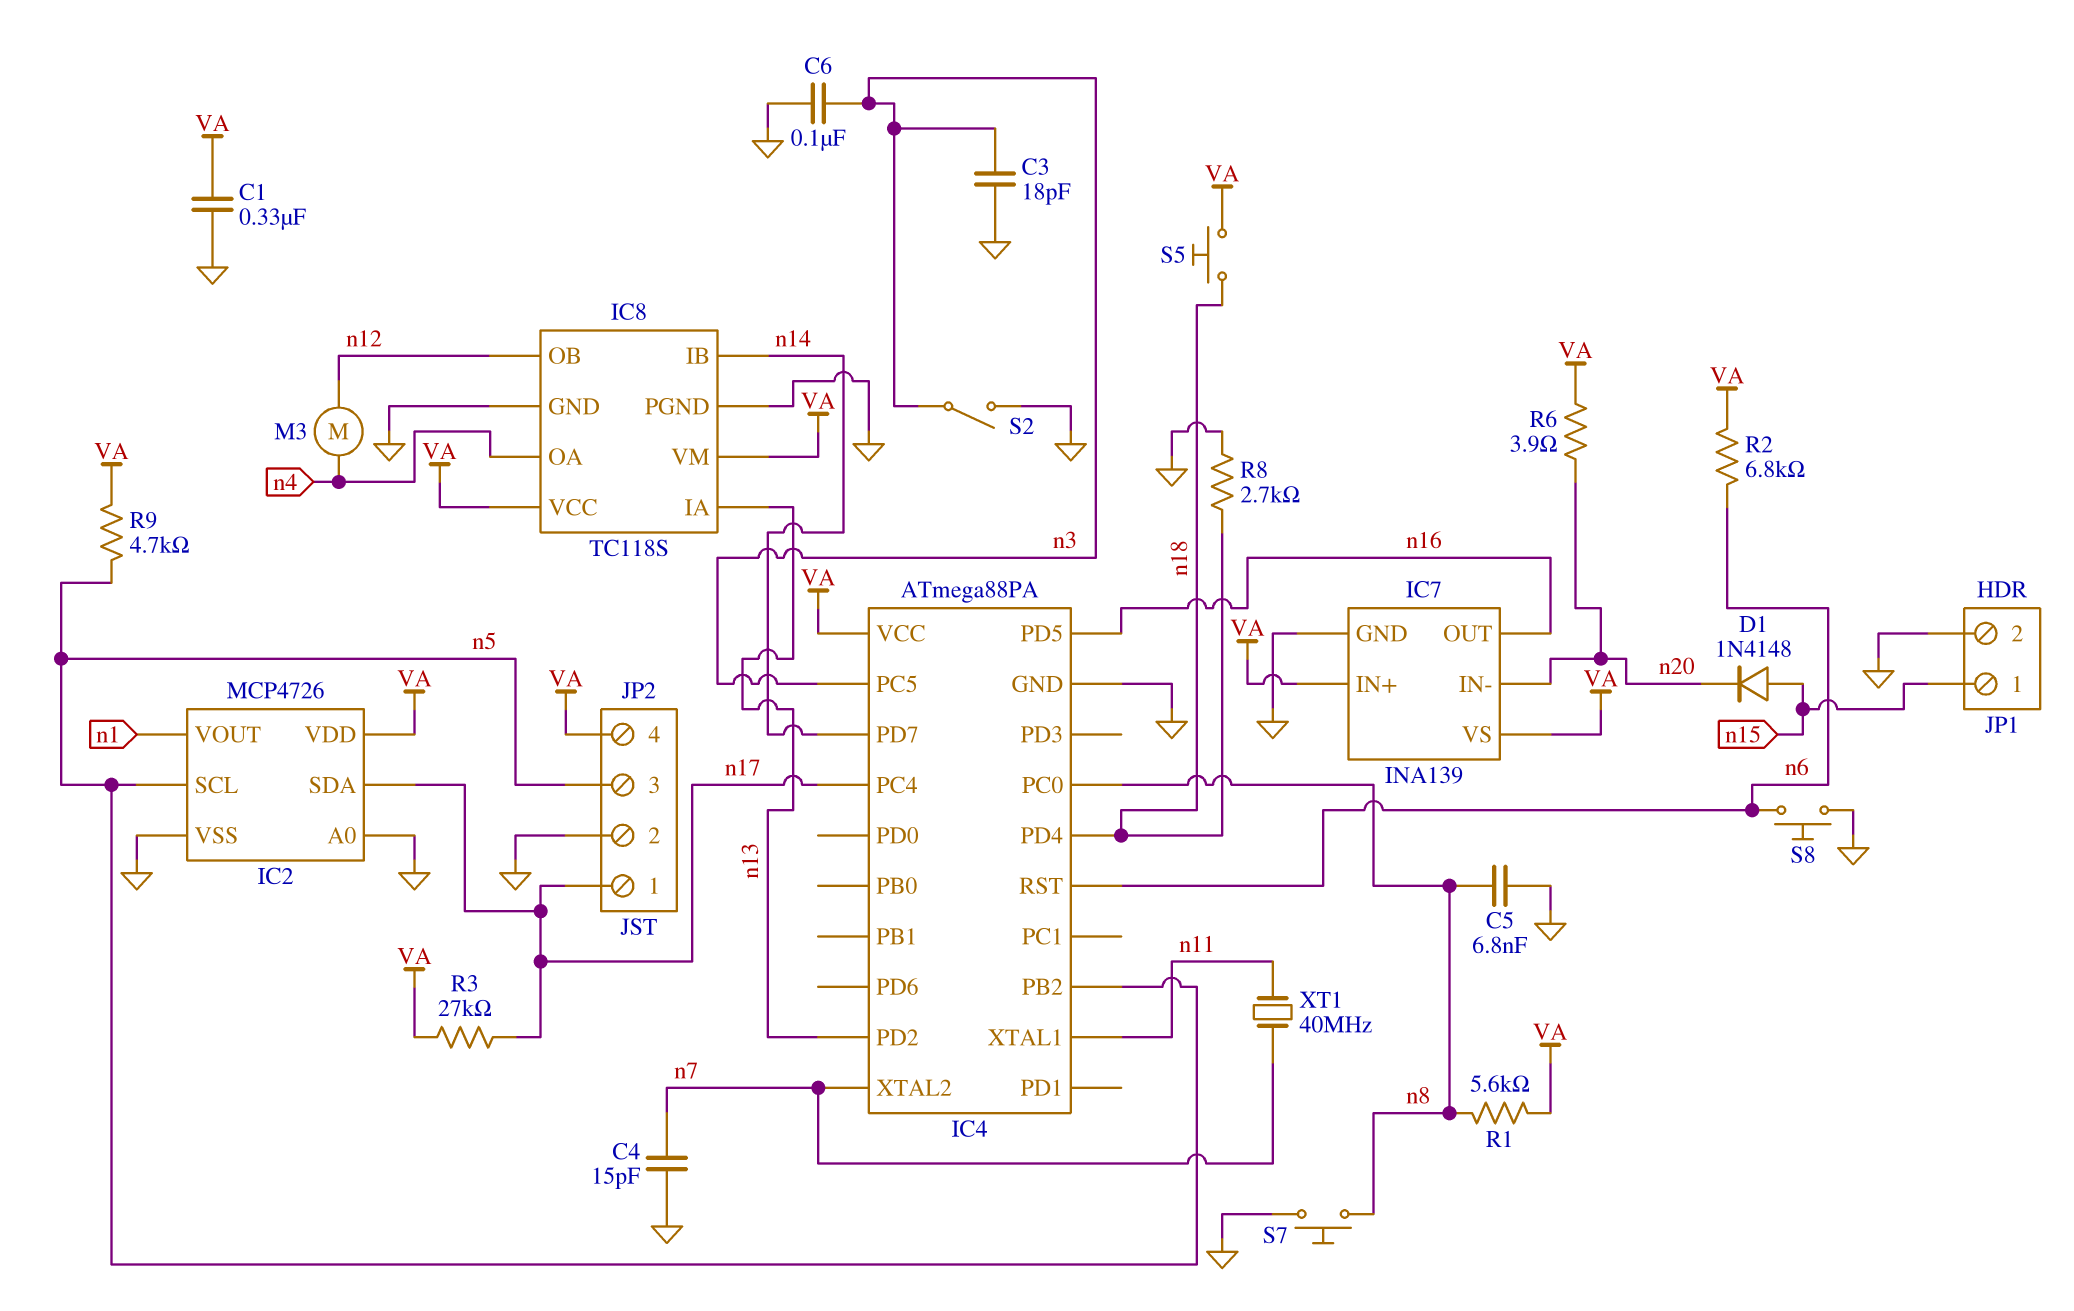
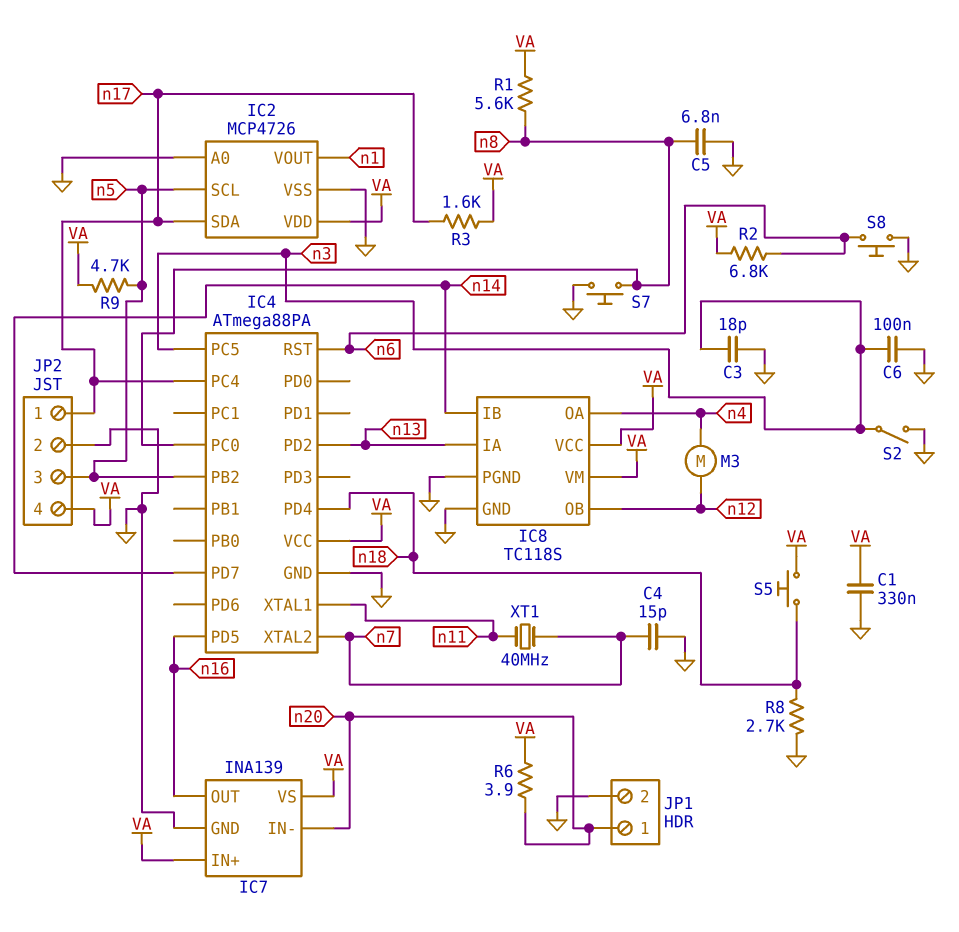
D1: diode 1N4148 (A n15, K n20) -> none
JP1 pin 1: n15 -> n20
R3: 27k (VA, n17) -> 1.6k (VA, n17)

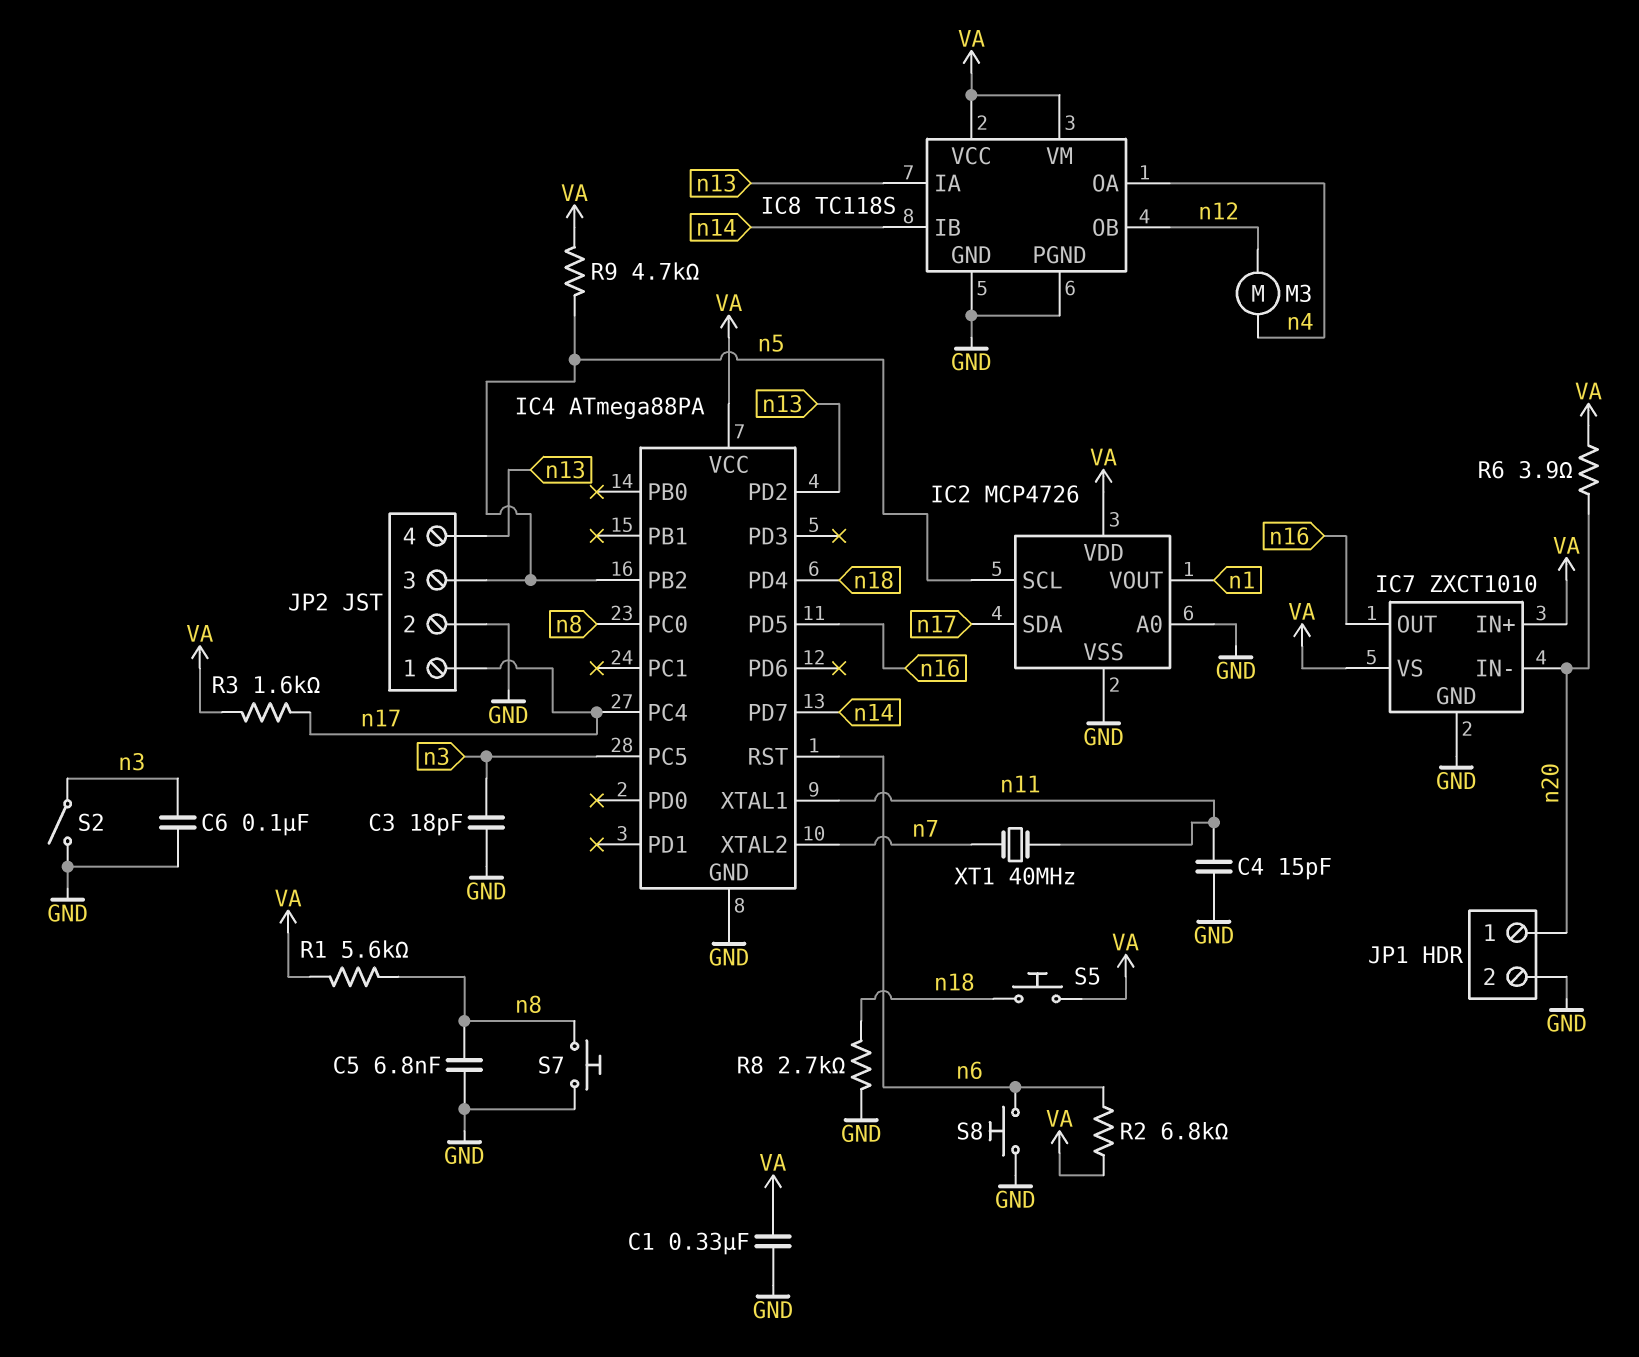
C4: 15pF (GND, n7) -> 15pF (GND, n11)
IC7: INA139 -> ZXCT1010
JP2 pin 4: VA -> n13

